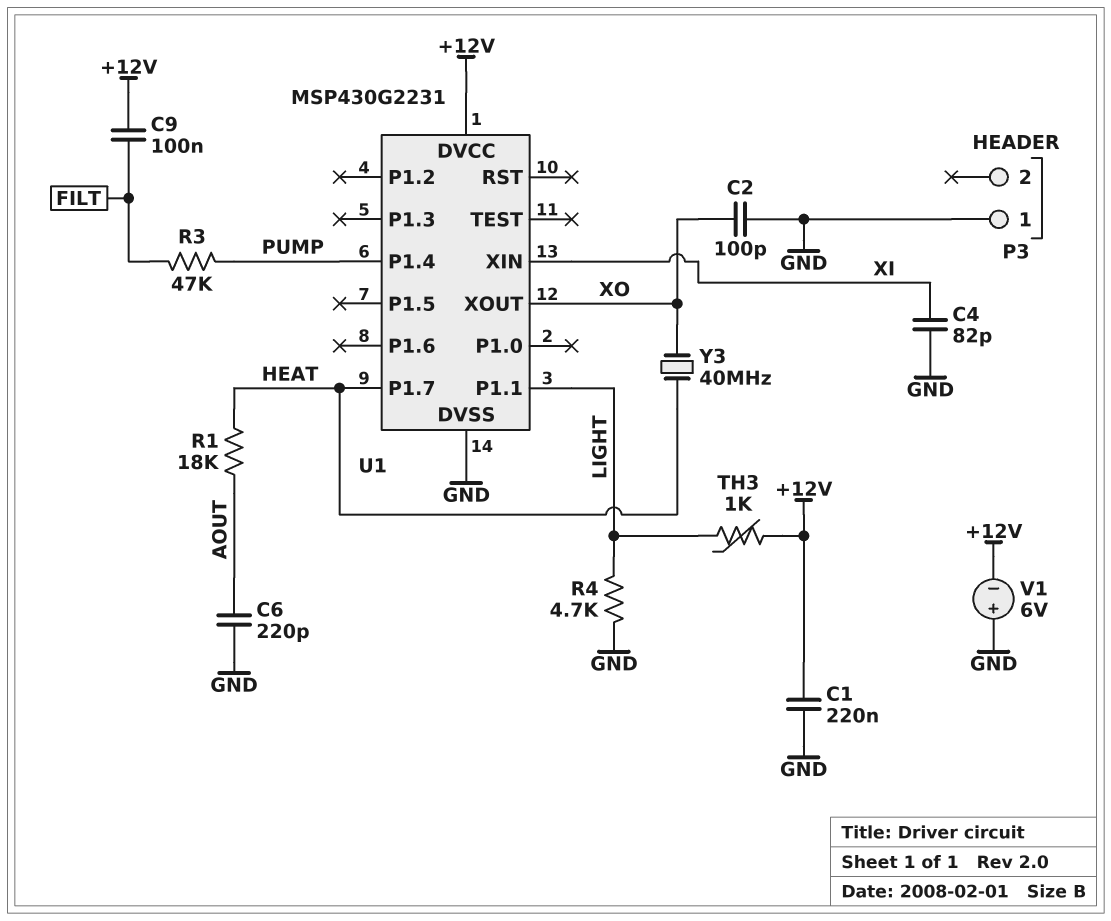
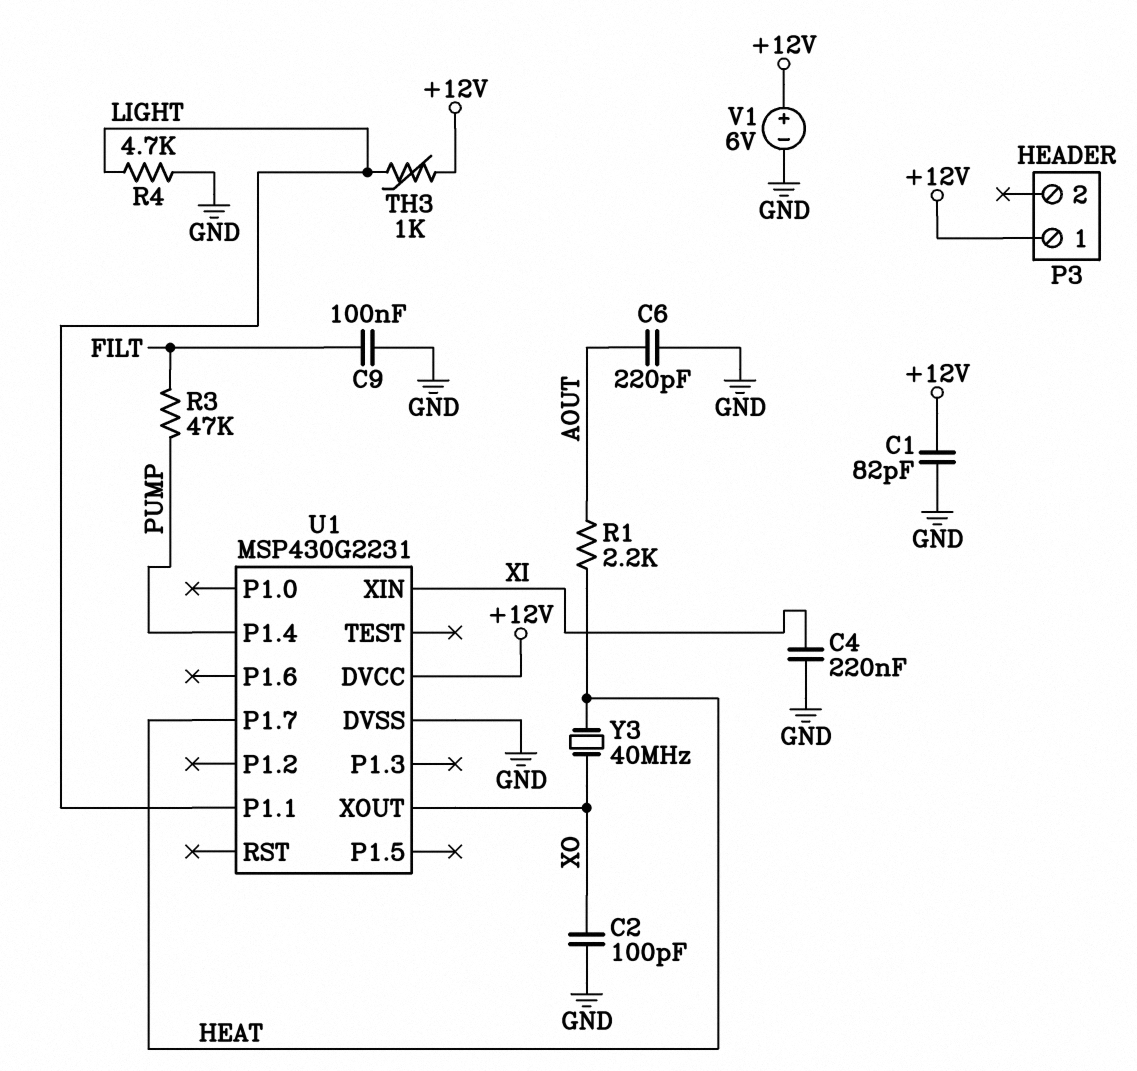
C1: 220nF (+12V, GND) -> 82pF (+12V, GND)
C4: 82pF (GND, XI) -> 220nF (GND, XI)
C9: 100nF (+12V, FILT) -> 100nF (FILT, GND)
P3 pin 1: GND -> +12V
R1: 18k (AOUT, HEAT) -> 2.2k (AOUT, HEAT)
V1: 6V (plus GND, minus +12V) -> 6V (plus +12V, minus GND)

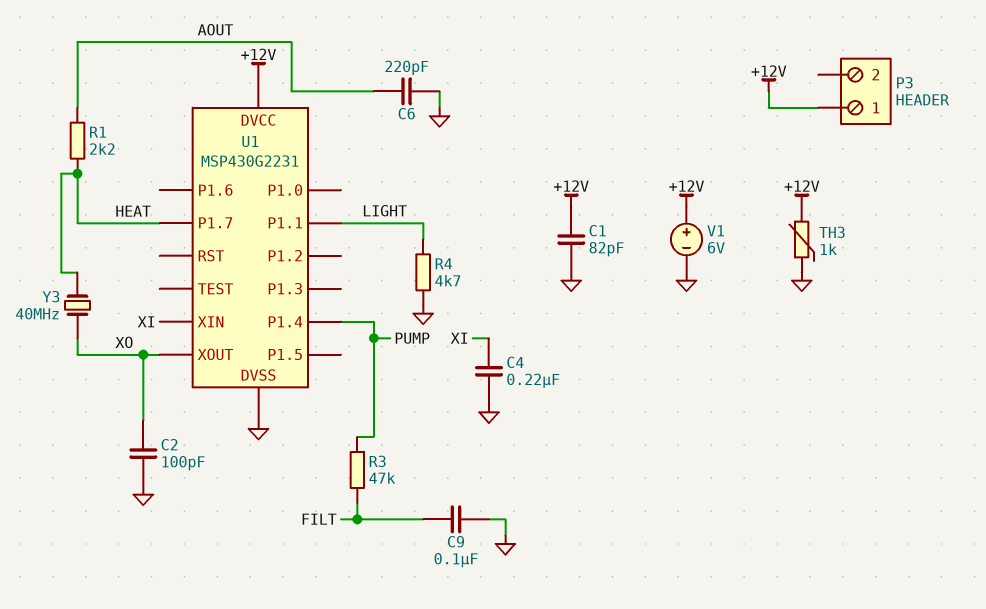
TH3: 1k (+12V, LIGHT) -> 1k (+12V, GND)

